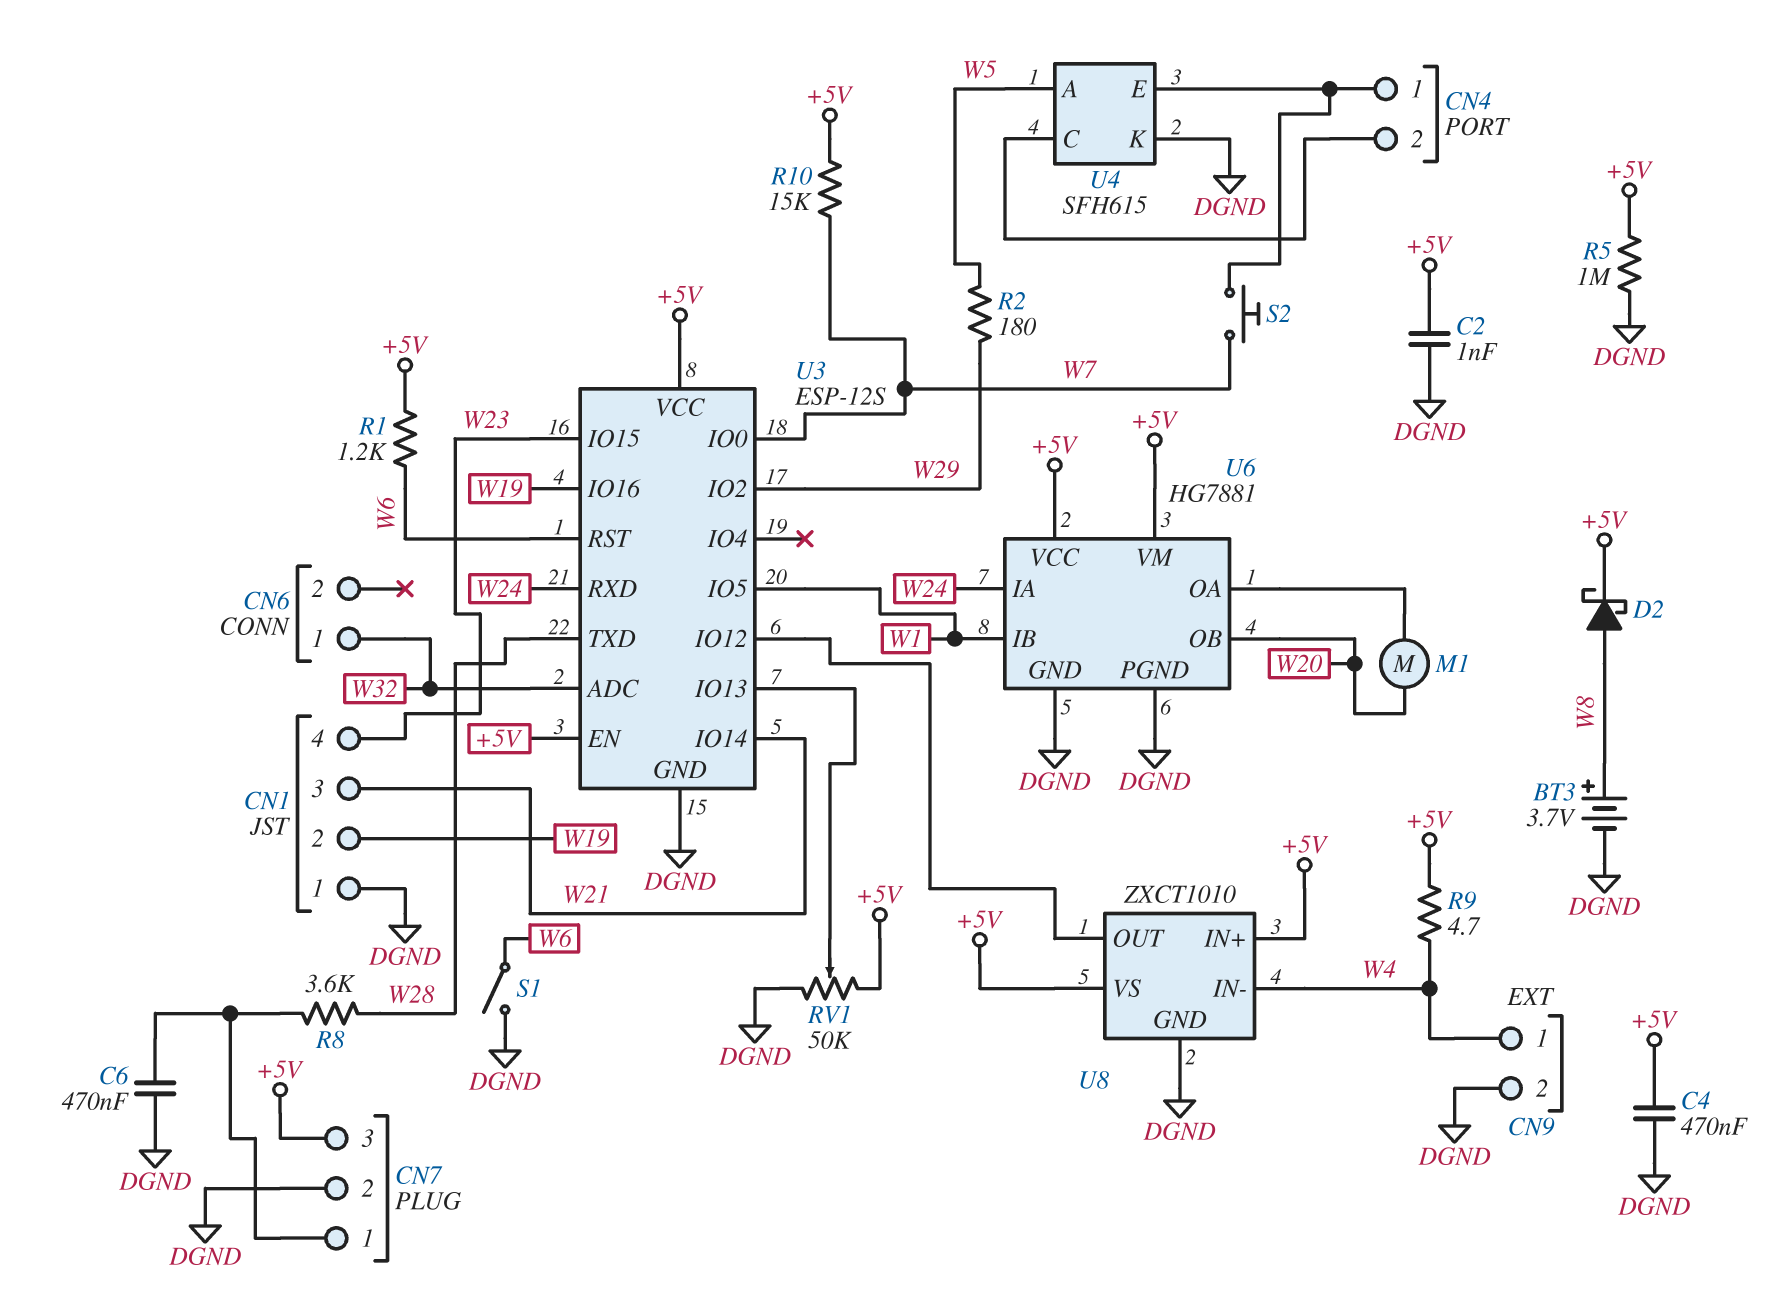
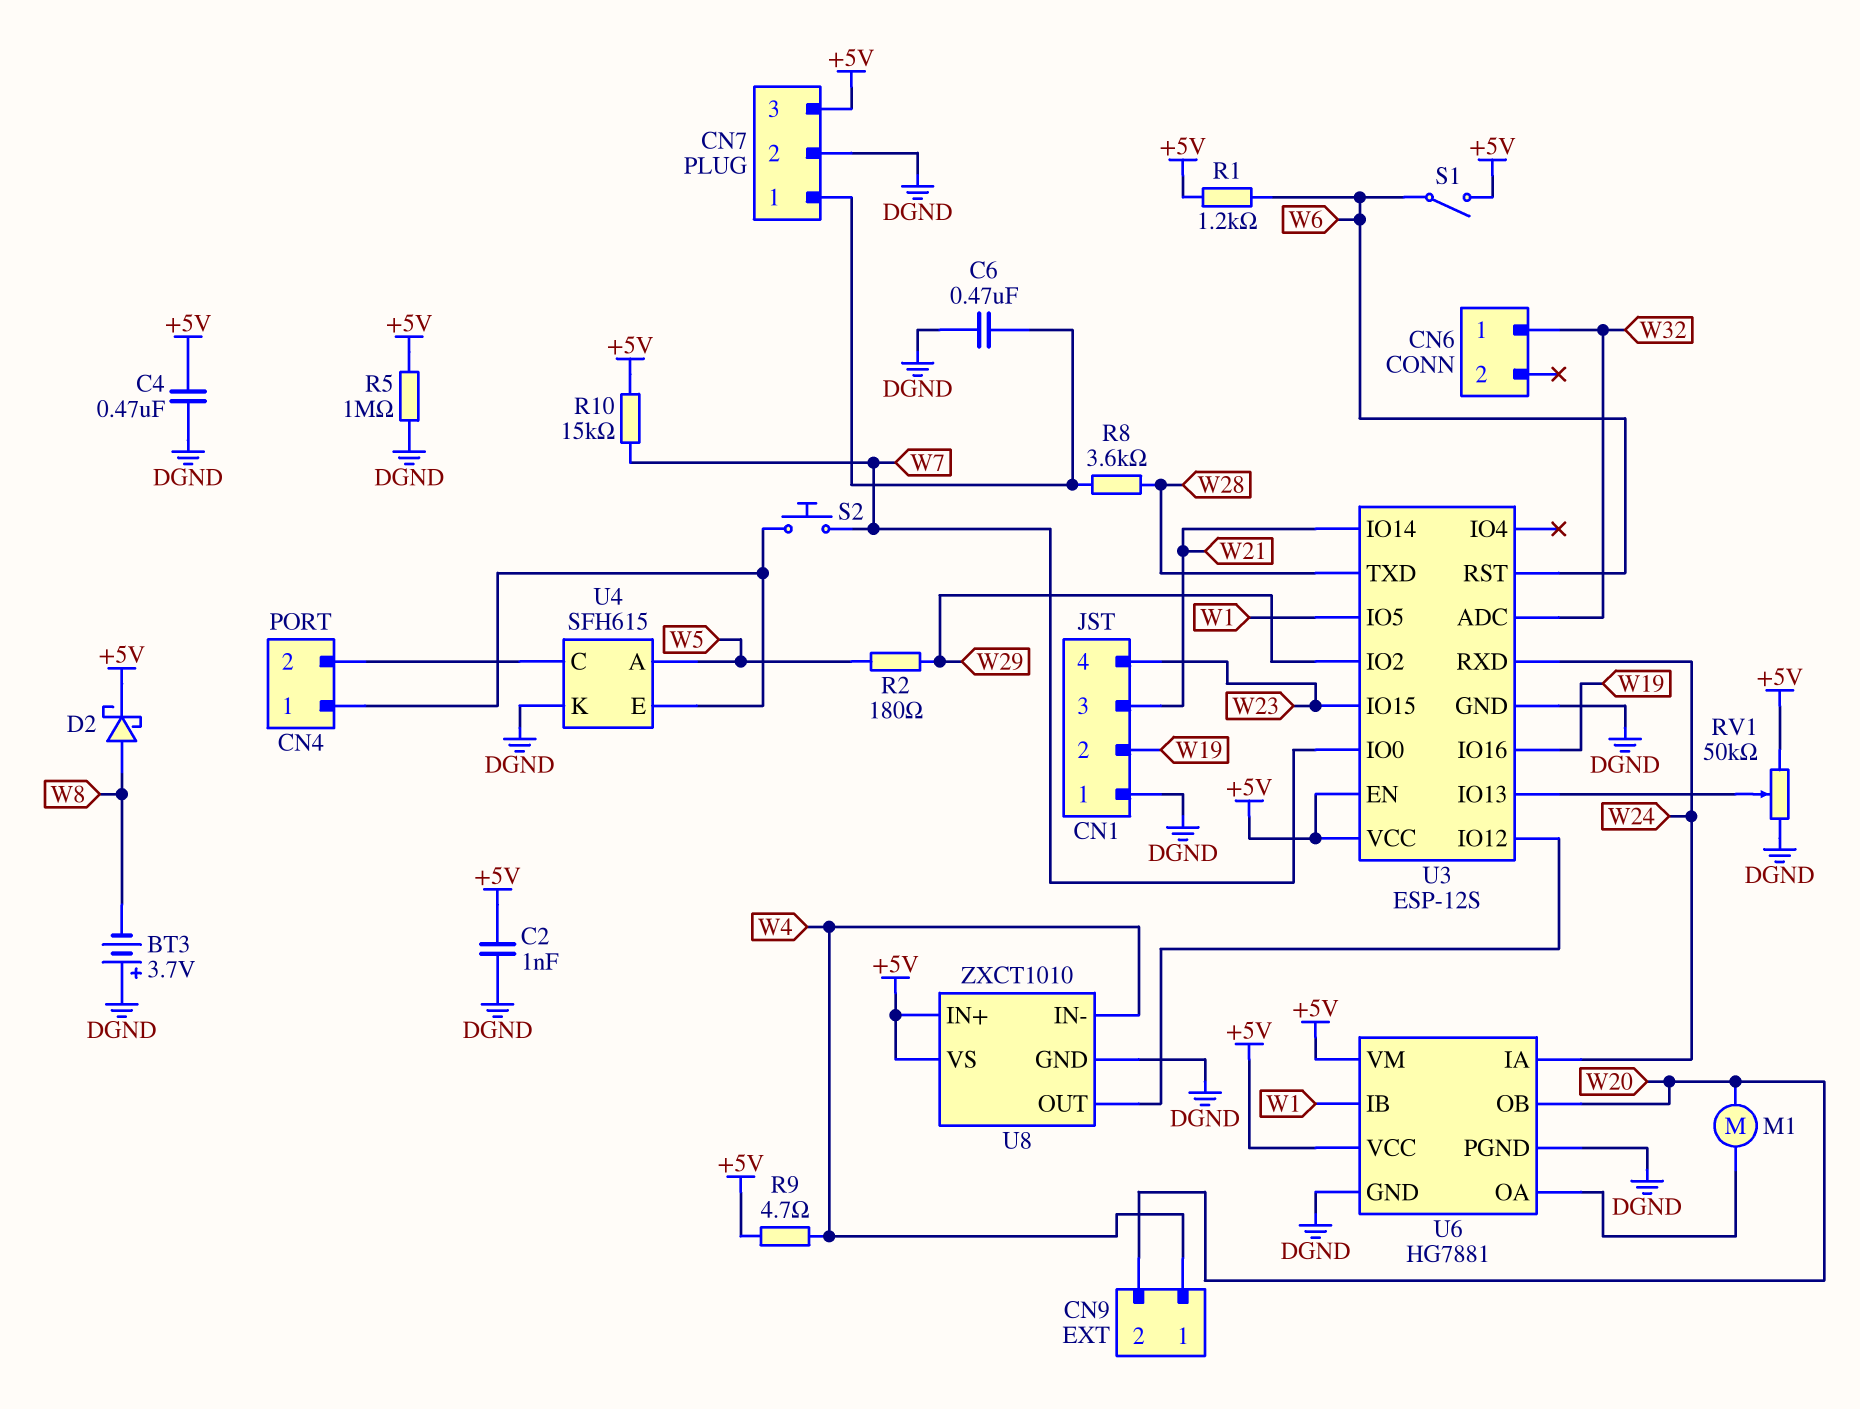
BT3: 3.7V (plus W8, minus DGND) -> 3.7V (plus DGND, minus W8)
CN9 pin 2: DGND -> W20
S1: switch (DGND, W6) -> switch (+5V, W6)

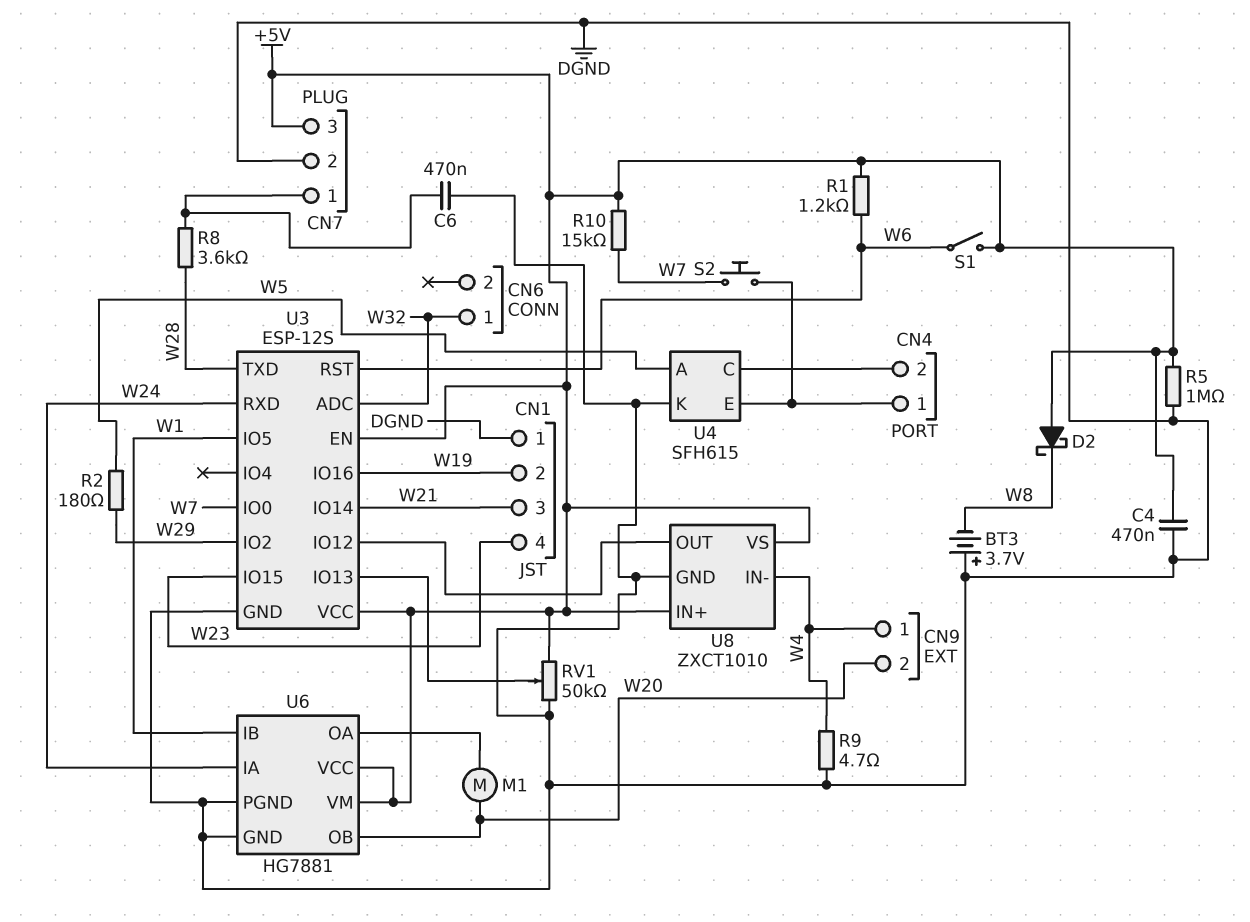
C2: 1nF (+5V, DGND) -> none
D2: schottky (A W8, K +5V) -> schottky (A +5V, K W8)
R9: 4.7 (+5V, W4) -> 4.7 (DGND, W4)

